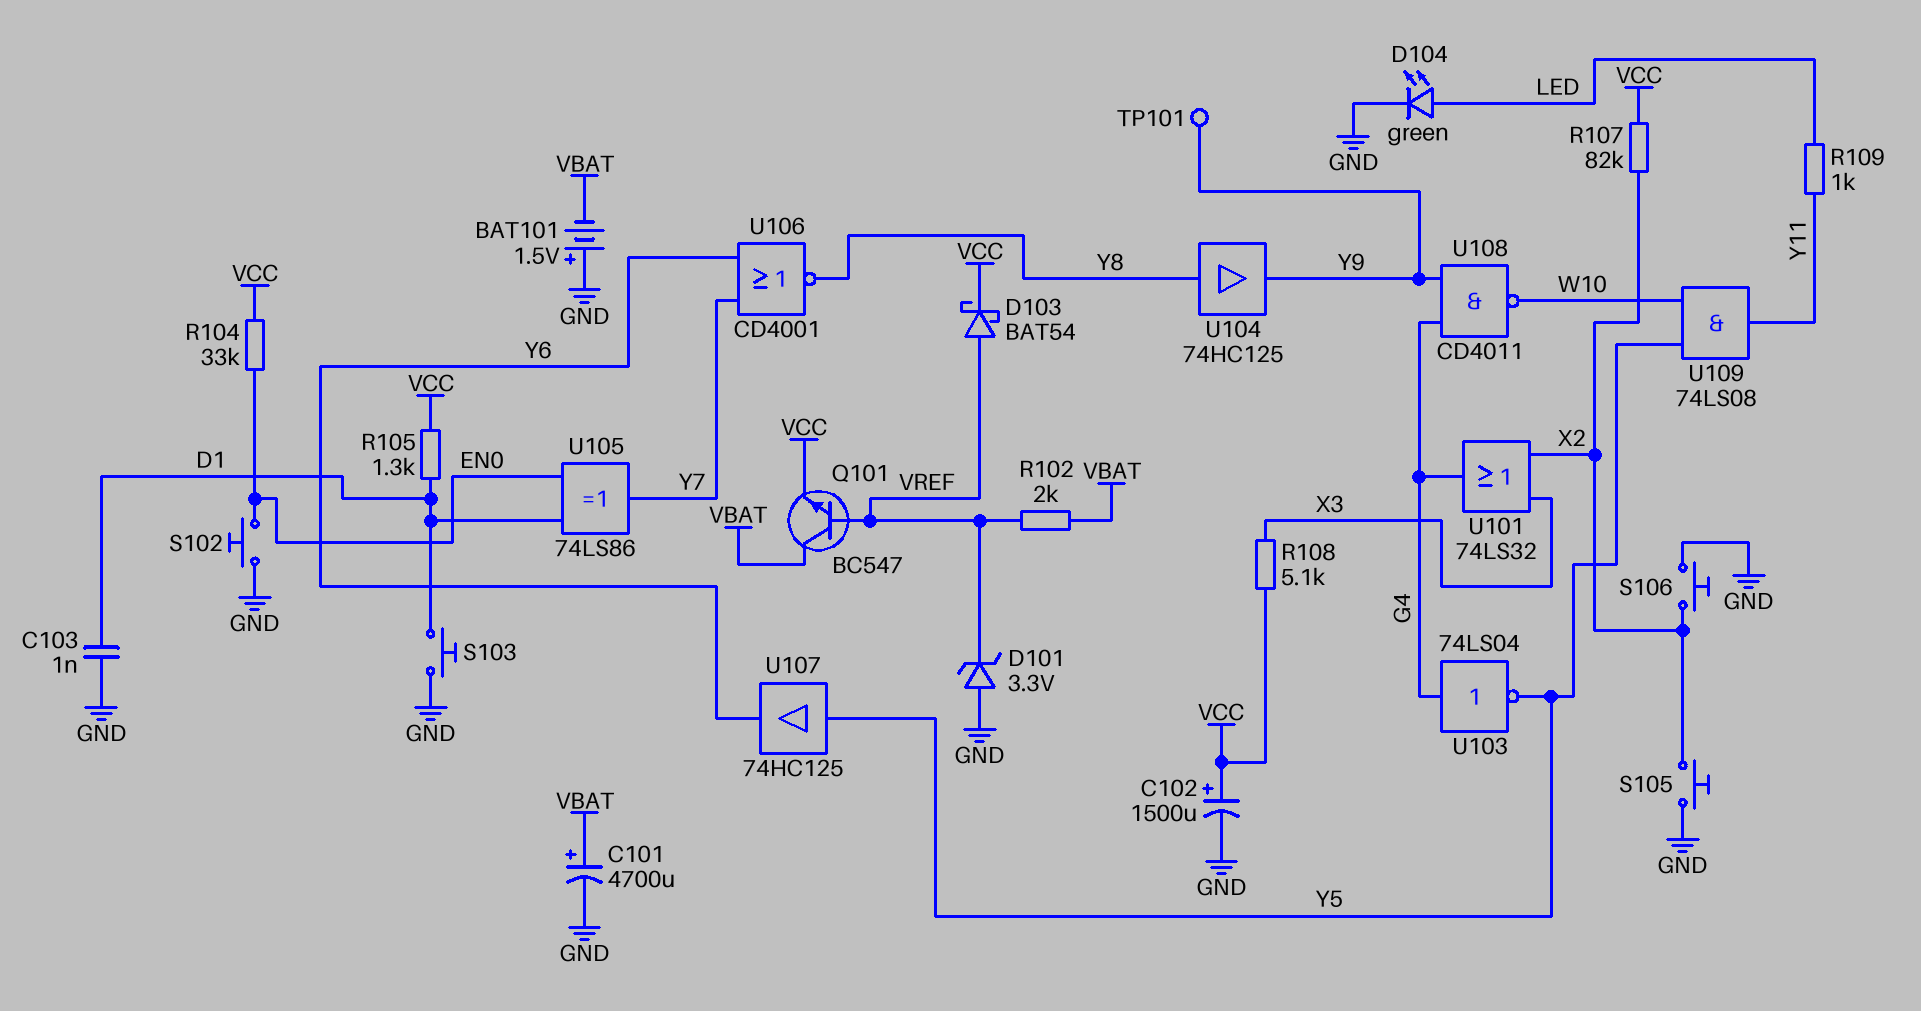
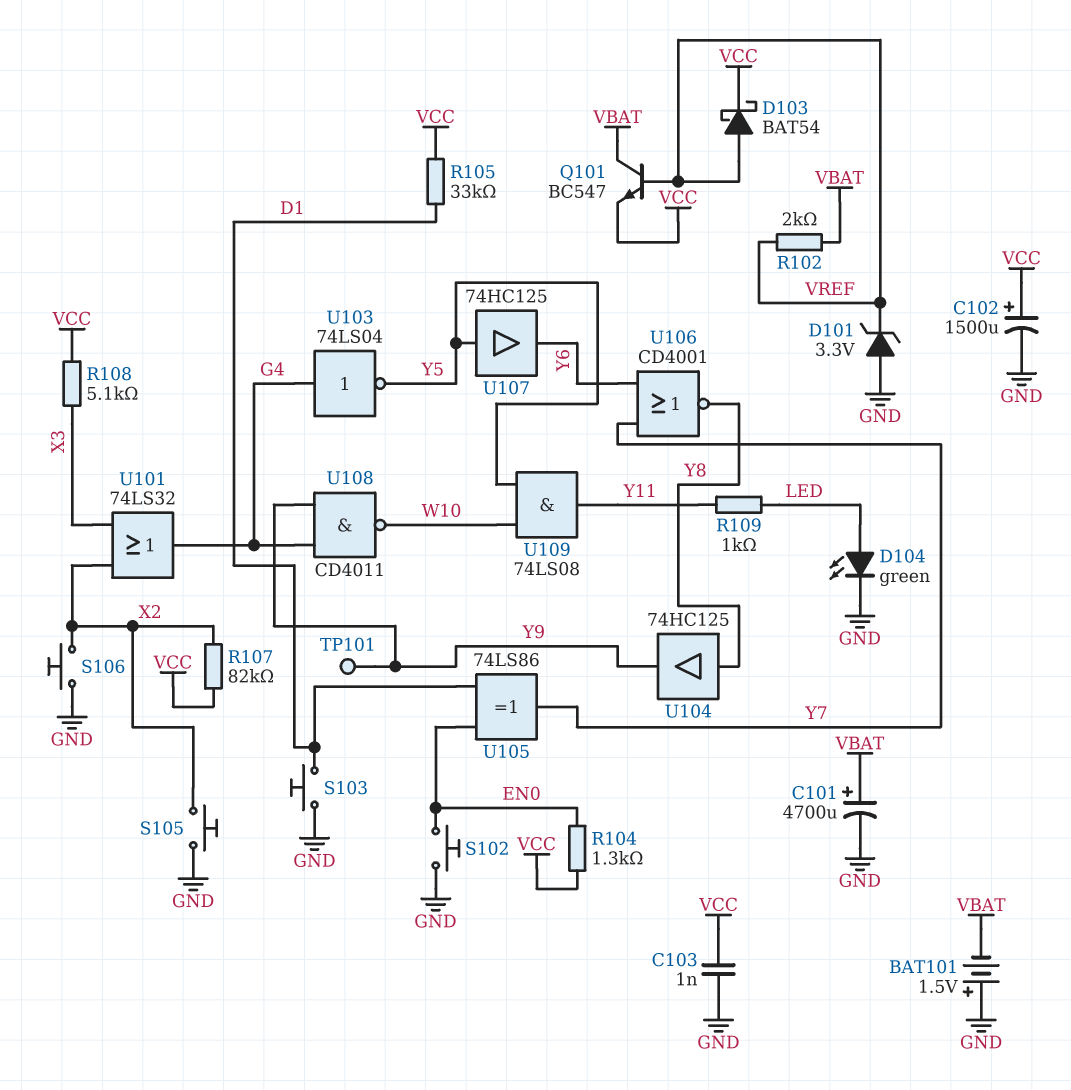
C103: 1nF (D1, GND) -> 1nF (GND, VCC)
R104: 33k (EN0, VCC) -> 1.3k (EN0, VCC)
R105: 1.3k (D1, VCC) -> 33k (D1, VCC)

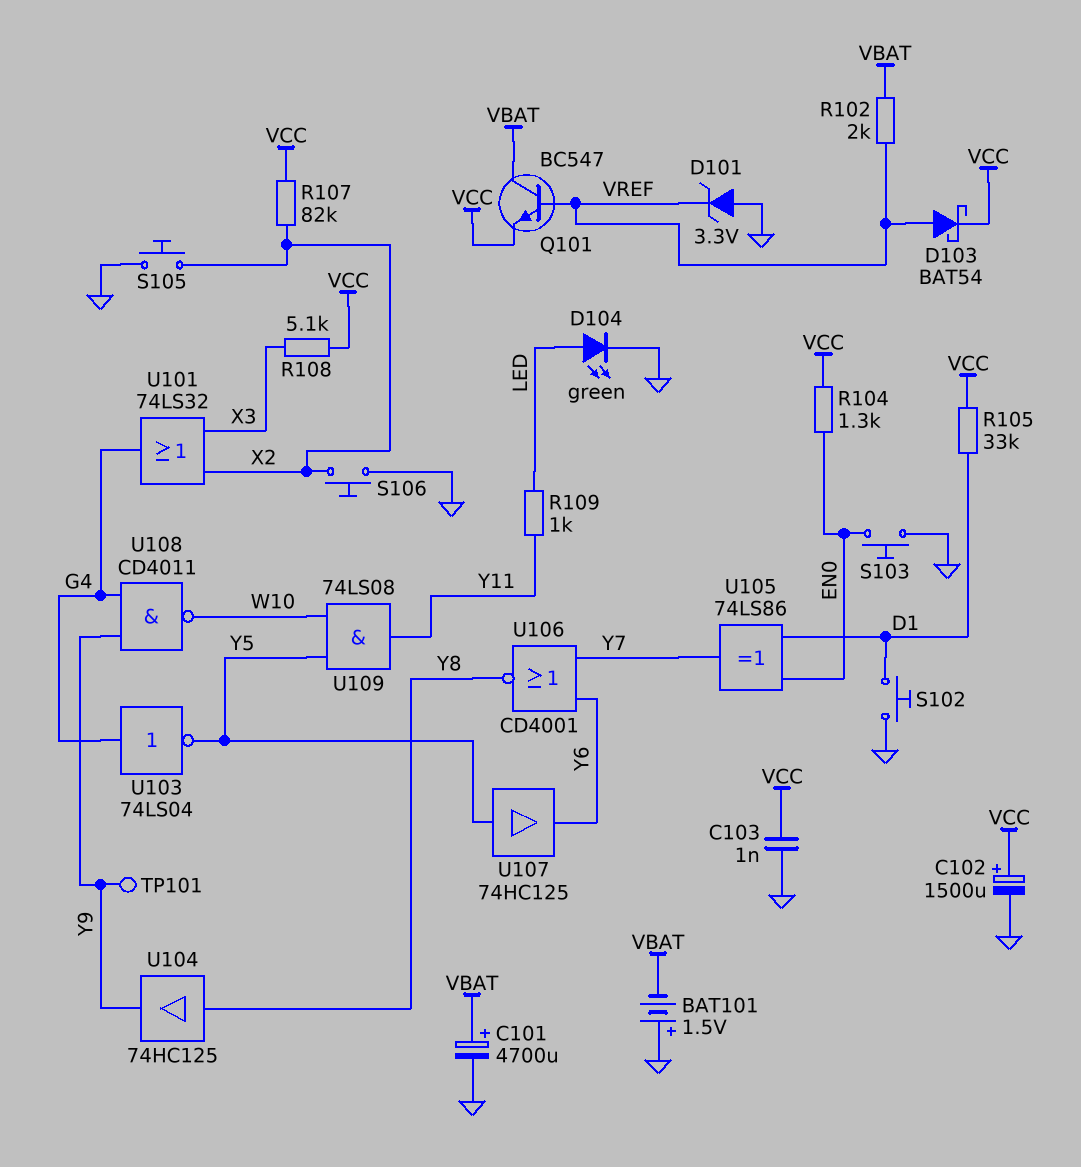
S102: button (EN0, GND) -> button (D1, GND)
S103: button (D1, GND) -> button (EN0, GND)

